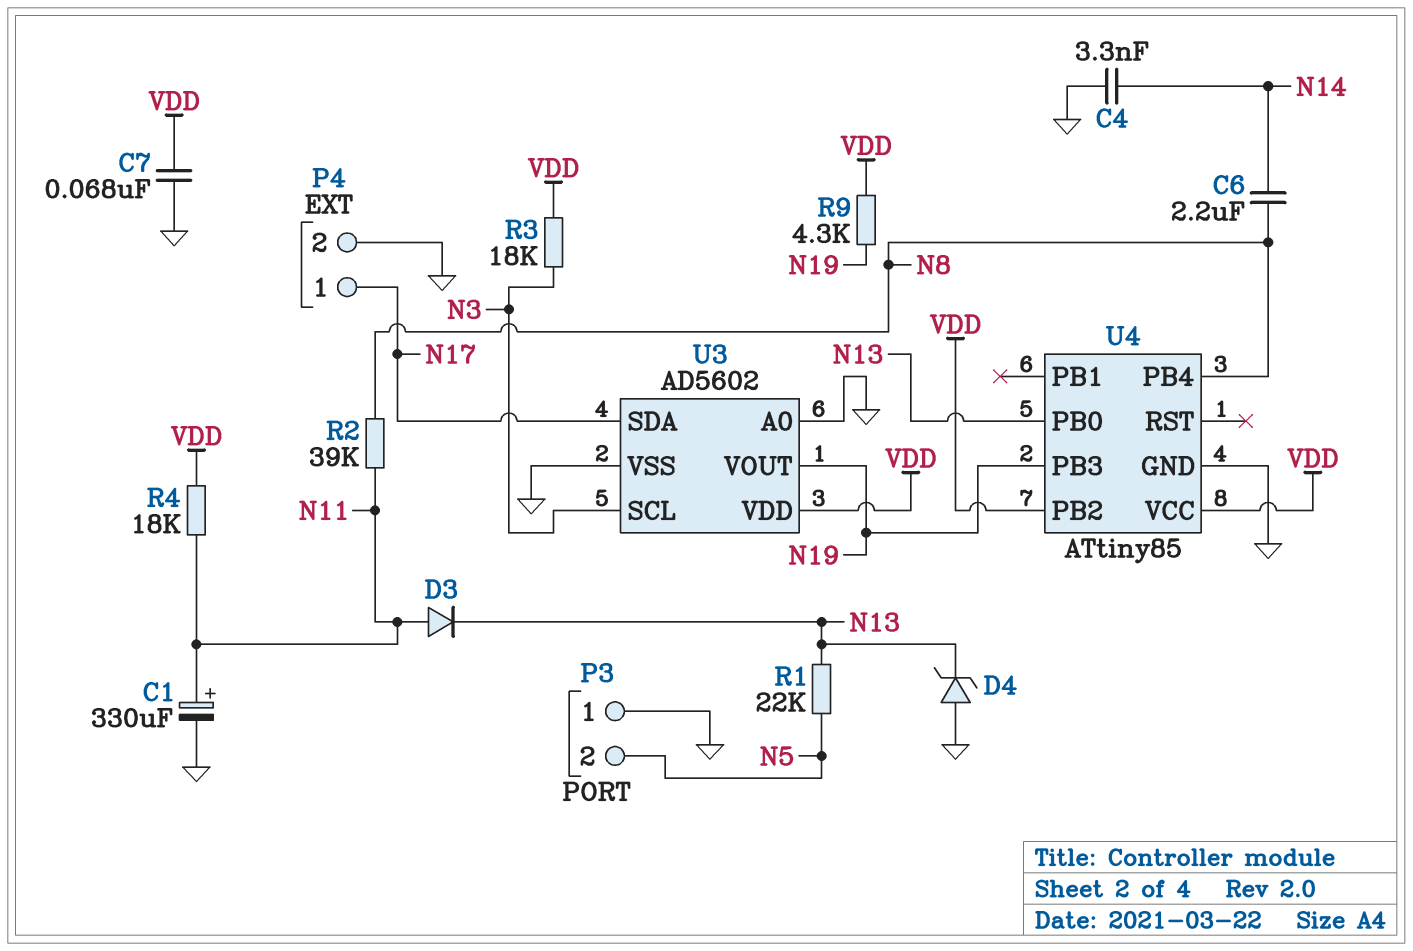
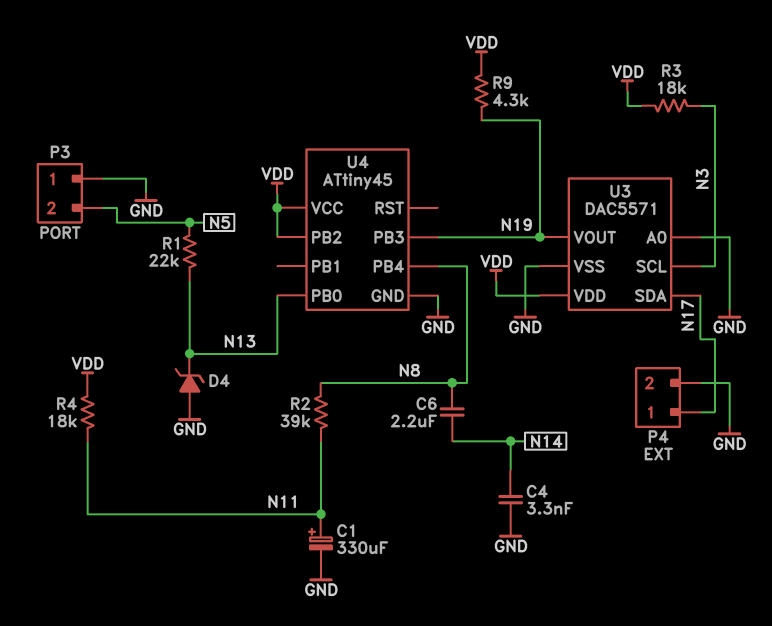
C7: 68nF (GND, VDD) -> none
D3: diode (A N11, K N13) -> none
U3: AD5602 -> DAC5571
U4: ATtiny85 -> ATtiny45

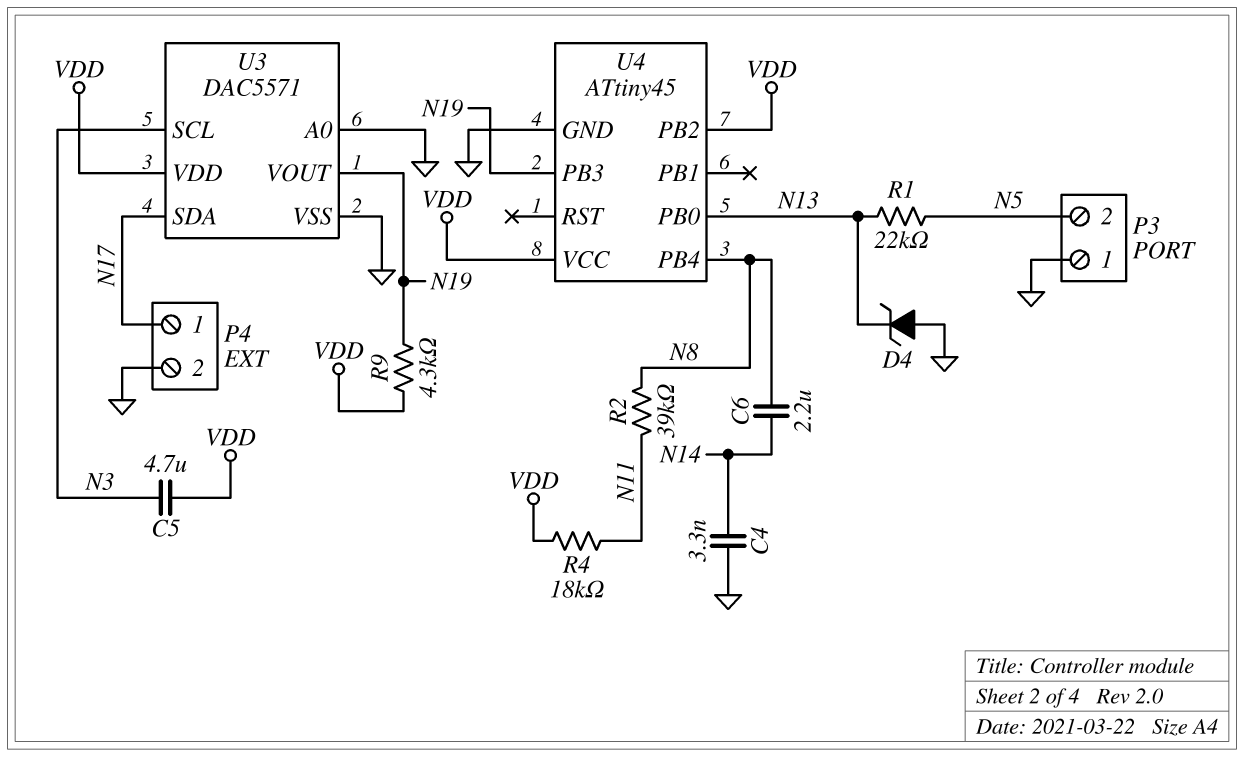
C1: 330uF (plus N11, minus GND) -> none
C5: none -> 4.7uF (N3, VDD)
R3: 18k (N3, VDD) -> none

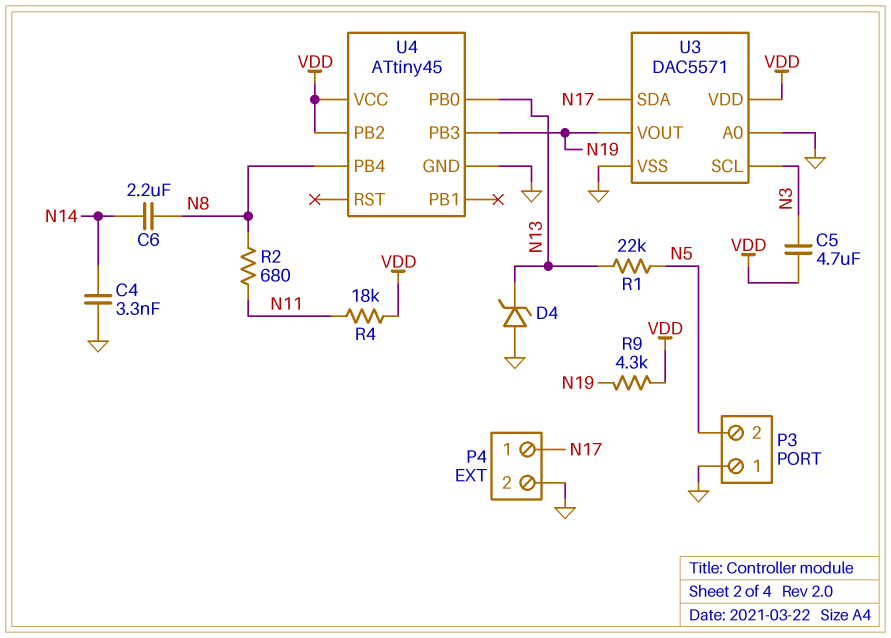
R2: 39k (N8, N11) -> 680 (N8, N11)

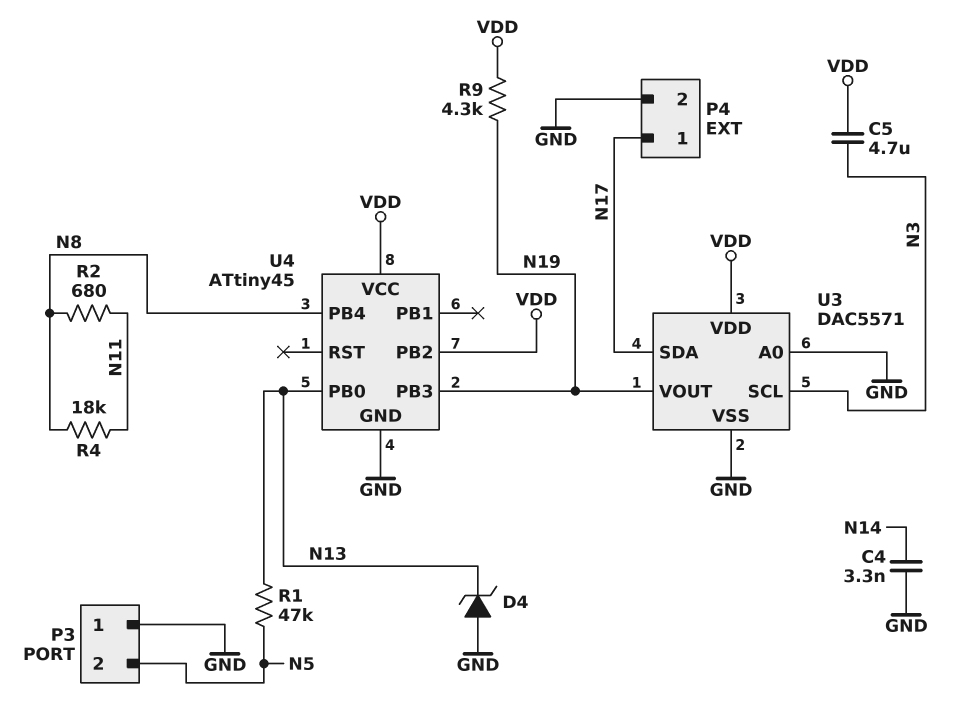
C6: 2.2uF (N8, N14) -> none
R1: 22k (N5, N13) -> 47k (N5, N13)
R4: 18k (N11, VDD) -> 18k (N8, N11)

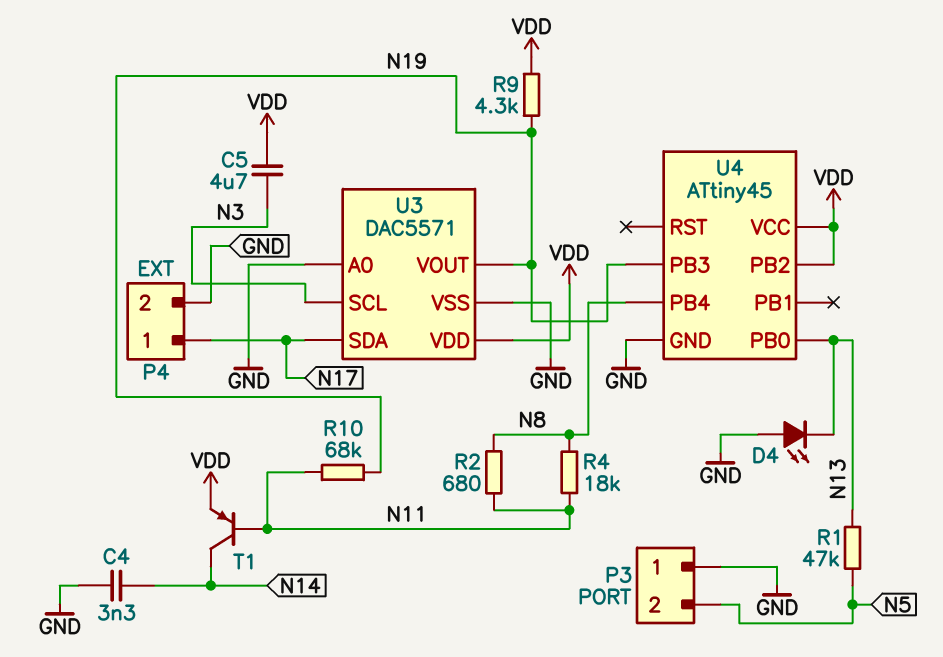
D4: zener (A GND, K N13) -> LED (A GND, K N13)
R10: none -> 68k (N11, N19)
T1: none -> PNP (B N11, C N14, E VDD)

